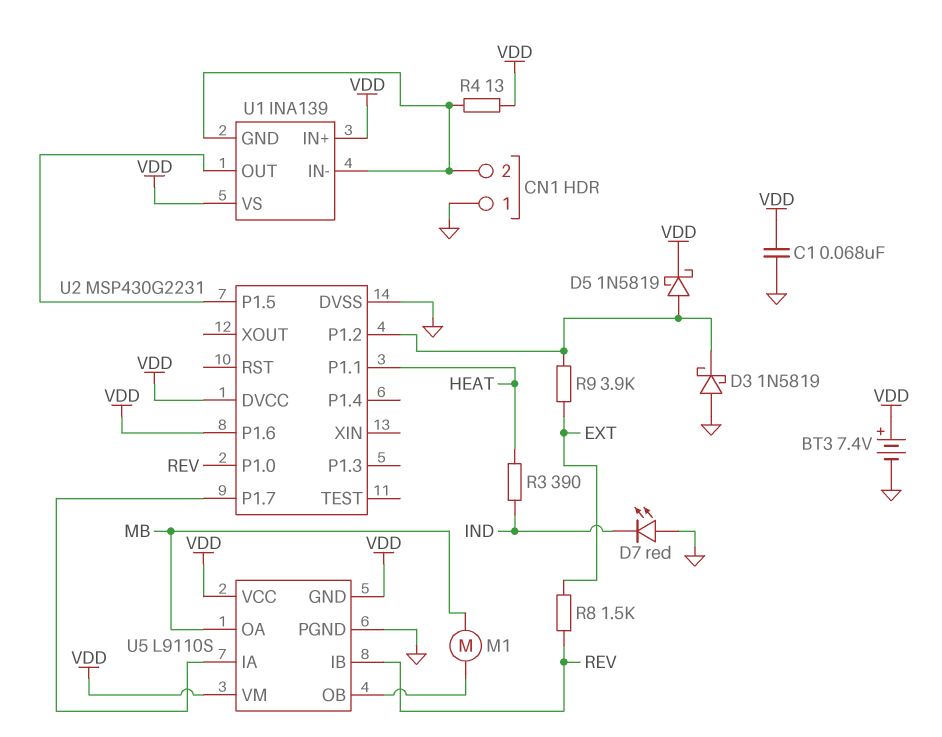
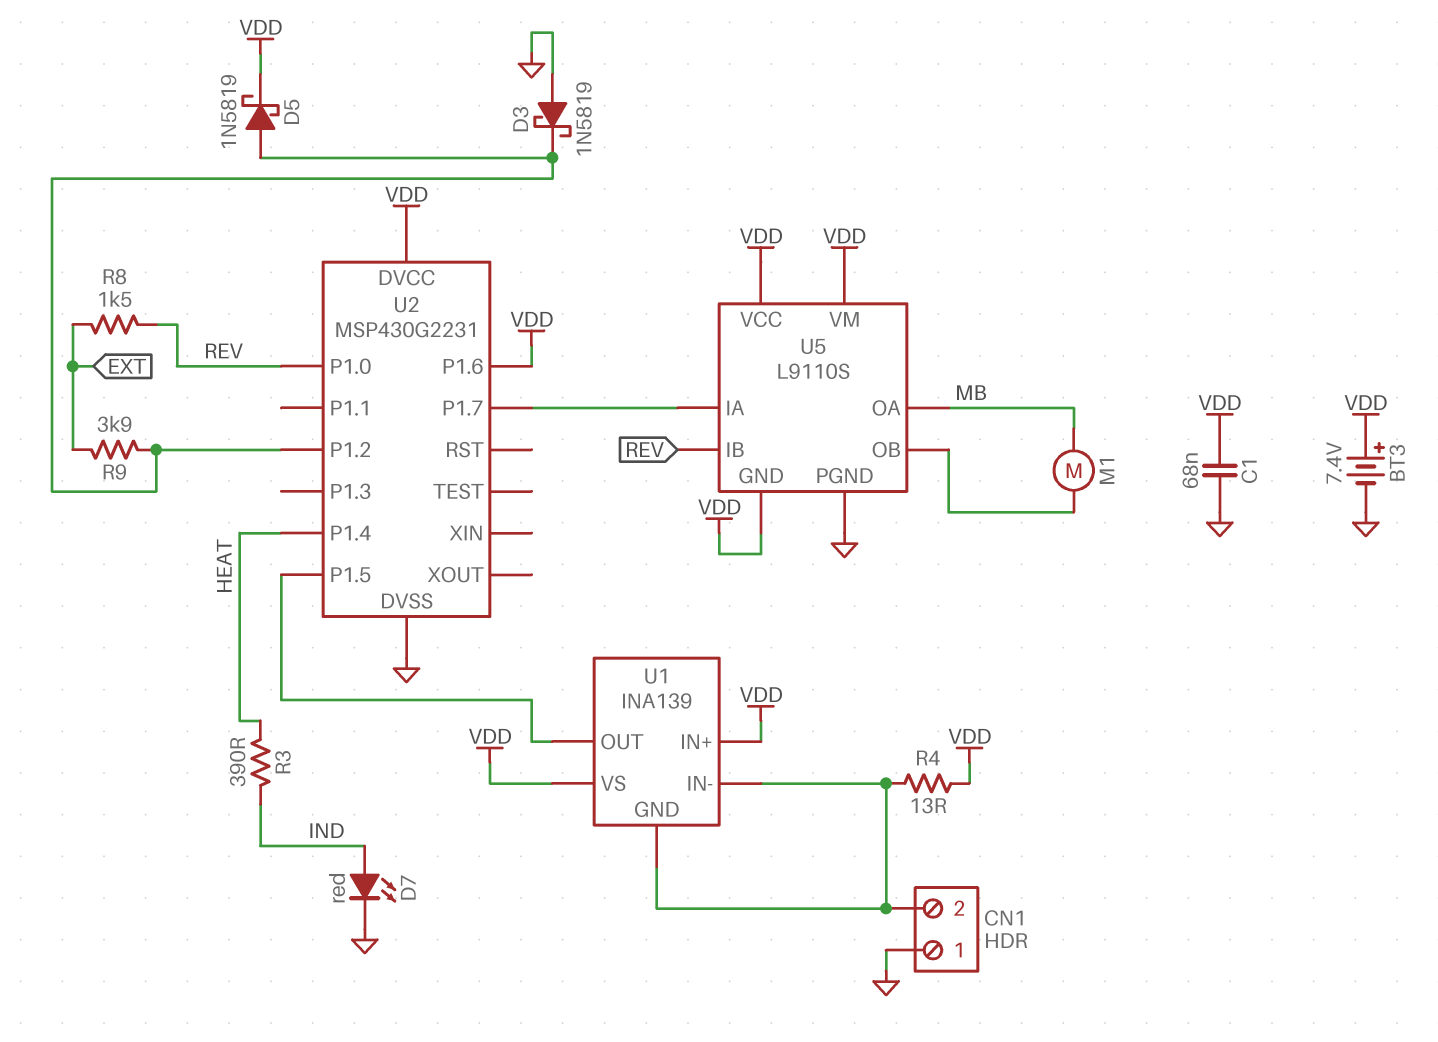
D7: LED red (A GND, K IND) -> LED red (A IND, K GND)
U2 pin P1.1: HEAT -> none
U2 pin P1.4: none -> HEAT

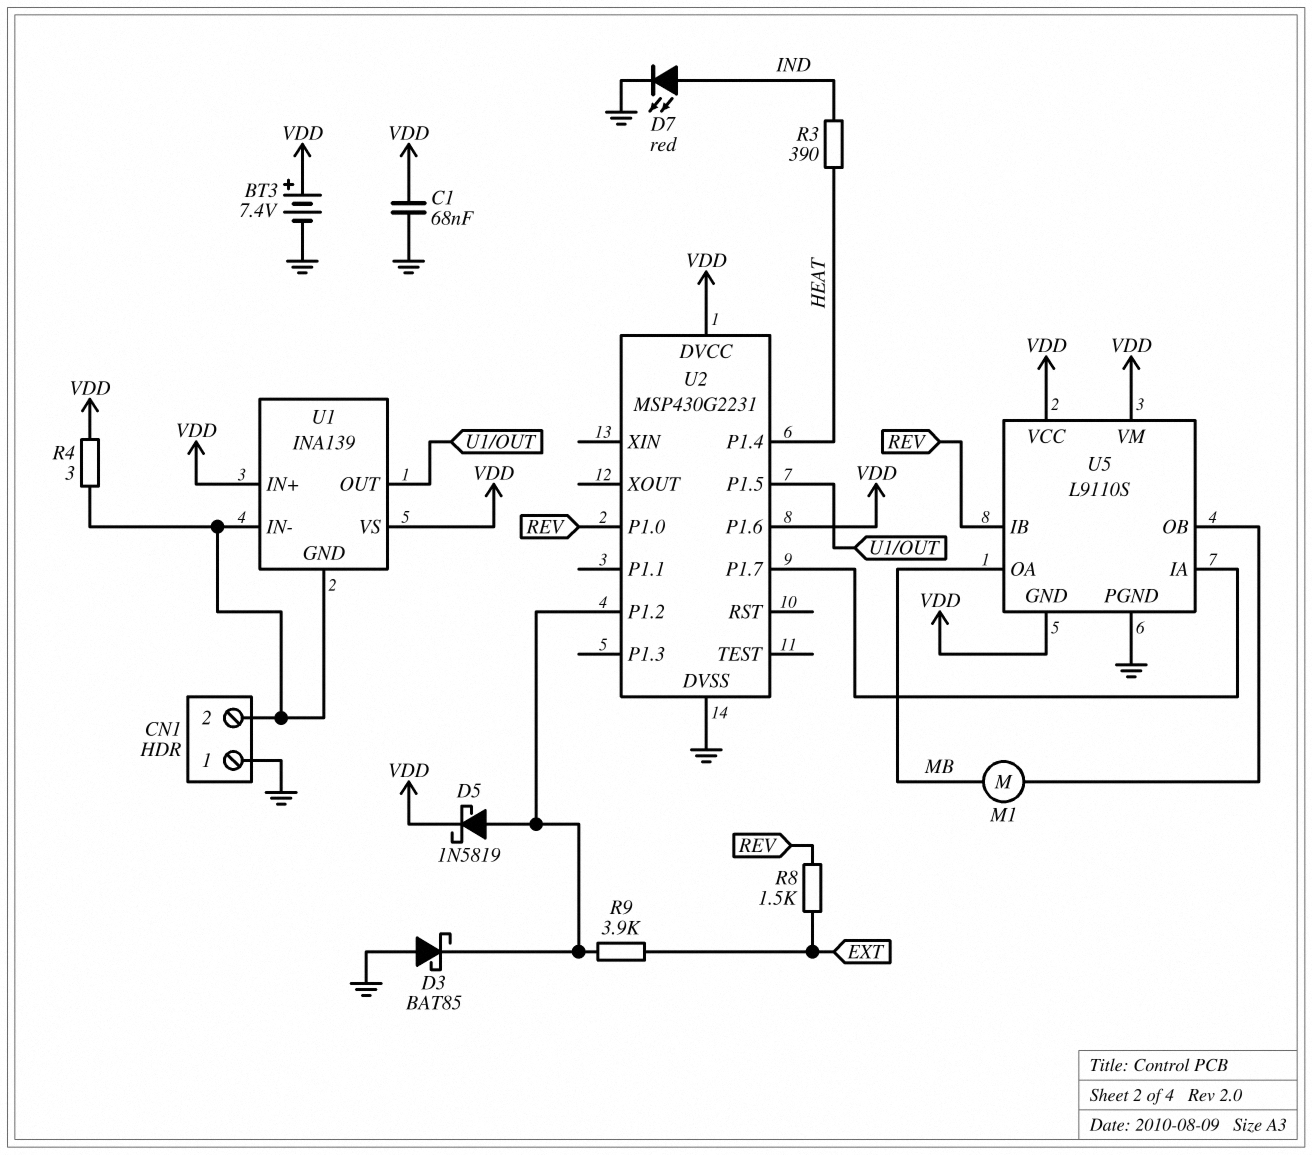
D3: schottky 1N5819 (A GND, K U2/P1.2) -> schottky BAT85 (A GND, K U2/P1.2)
R4: 13 (CN1/2, VDD) -> 3 (CN1/2, VDD)

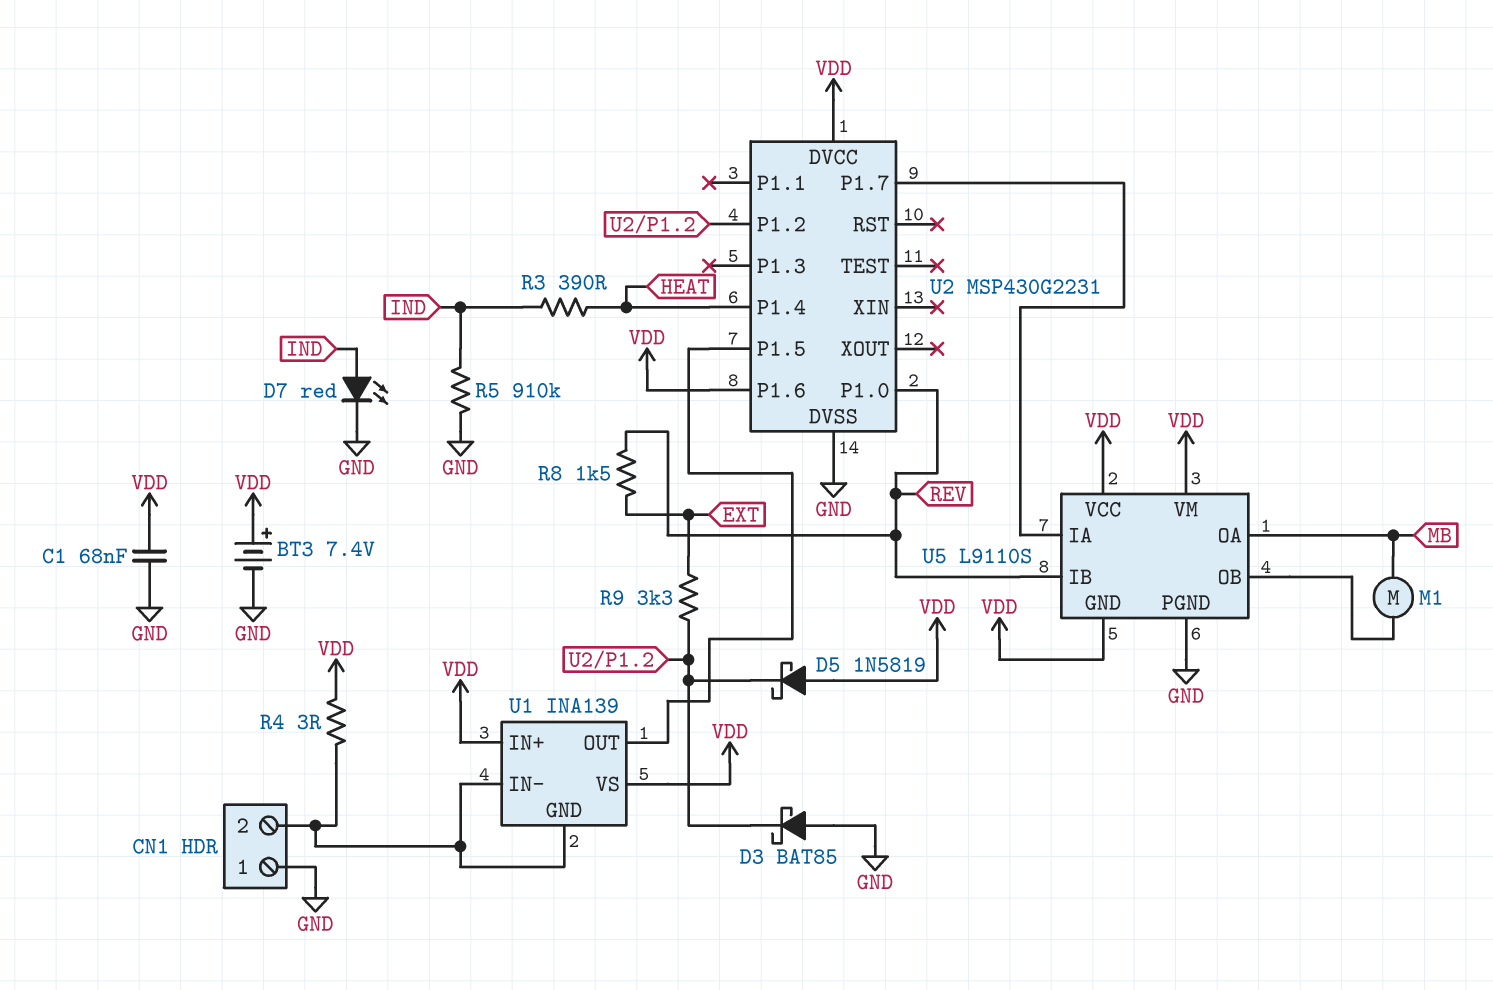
D5: schottky 1N5819 (A U2/P1.2, K VDD) -> schottky 1N5819 (A VDD, K U2/P1.2)
R5: none -> 910k (GND, IND)
R9: 3.9k (EXT, U2/P1.2) -> 3.3k (EXT, U2/P1.2)

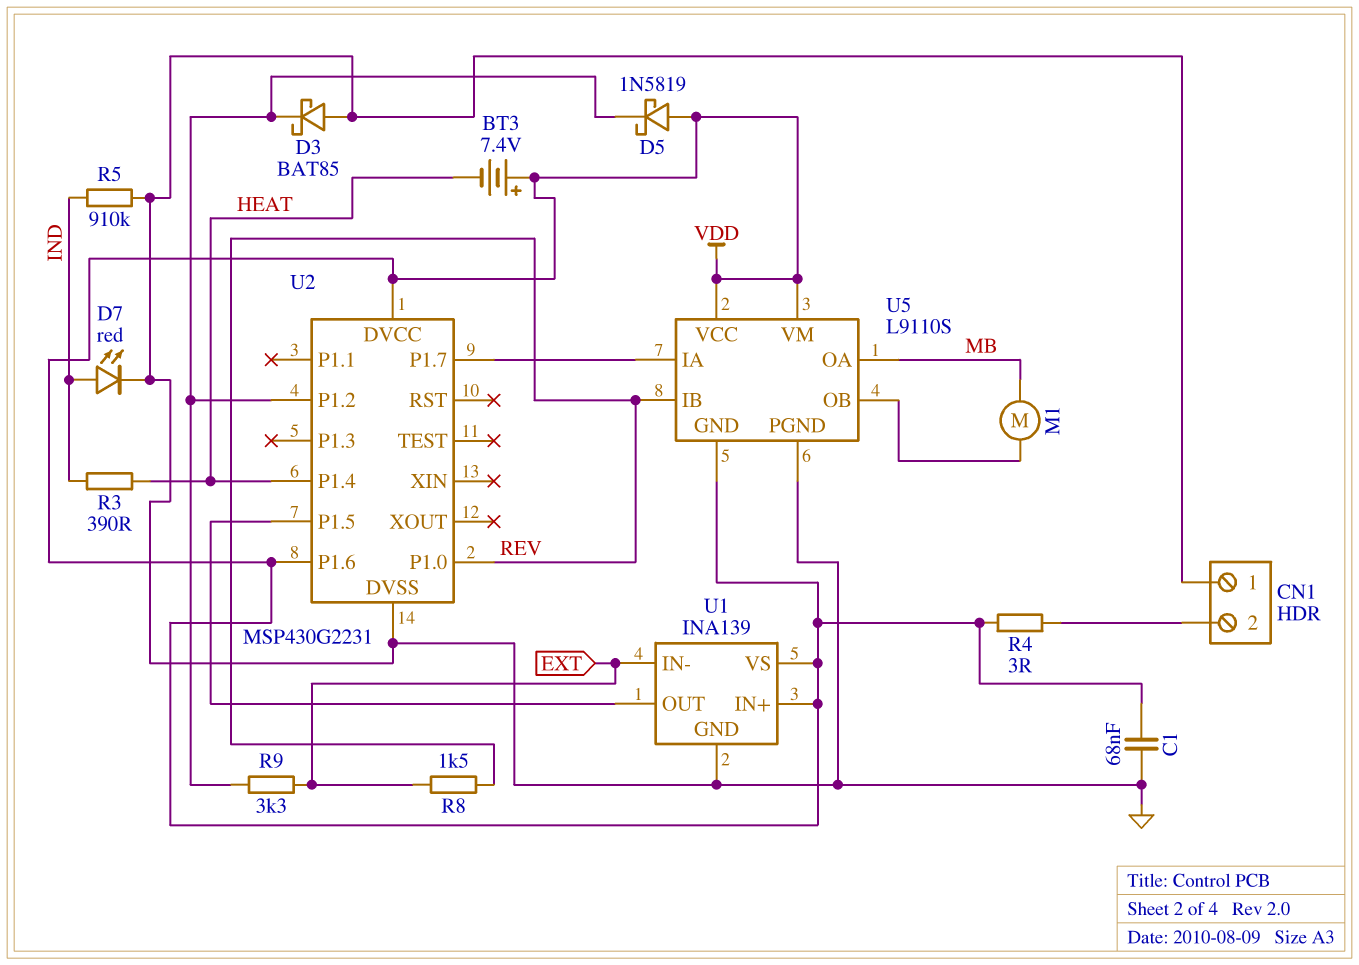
BT3: 7.4V (plus VDD, minus GND) -> 7.4V (plus VDD, minus HEAT)
U1 pin GND: CN1/2 -> GND
U1 pin IN-: CN1/2 -> EXT

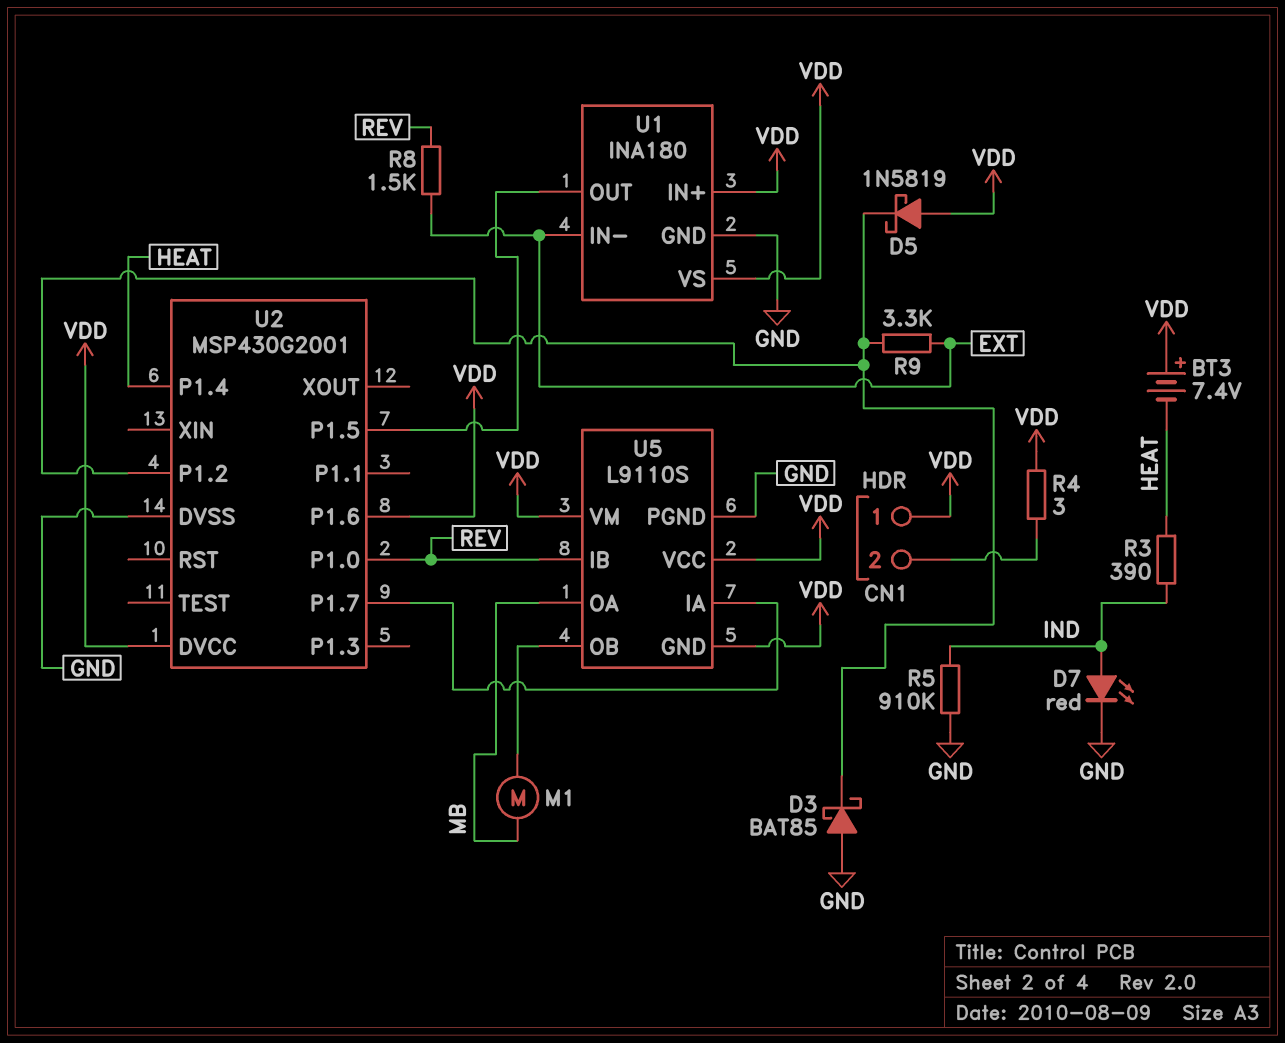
C1: 68nF (GND, VDD) -> none
CN1 pin 1: GND -> VDD
U1: INA139 -> INA180
U2: MSP430G2231 -> MSP430G2001

